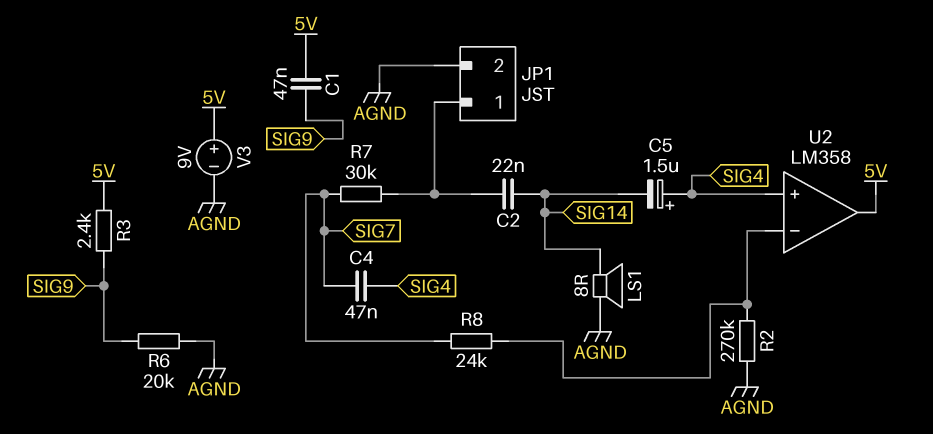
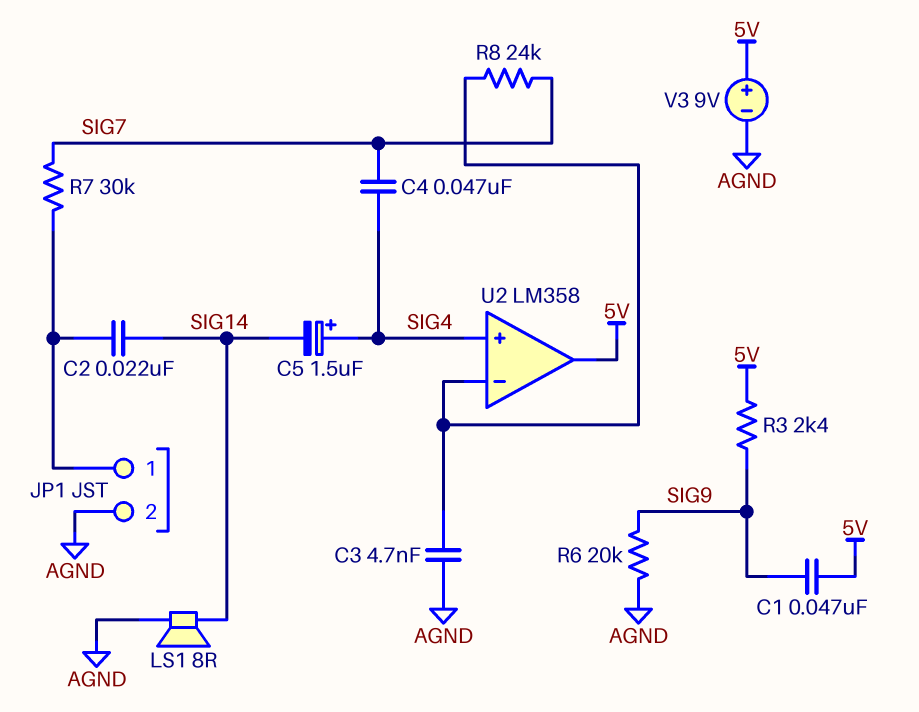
C3: none -> 4.7nF (AGND, U2/in-)
R2: 270k (AGND, U2/in-) -> none

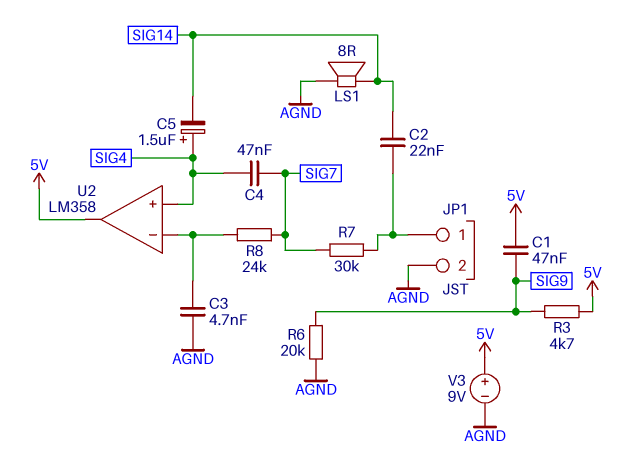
R3: 2.4k (5V, SIG9) -> 4.7k (5V, SIG9)

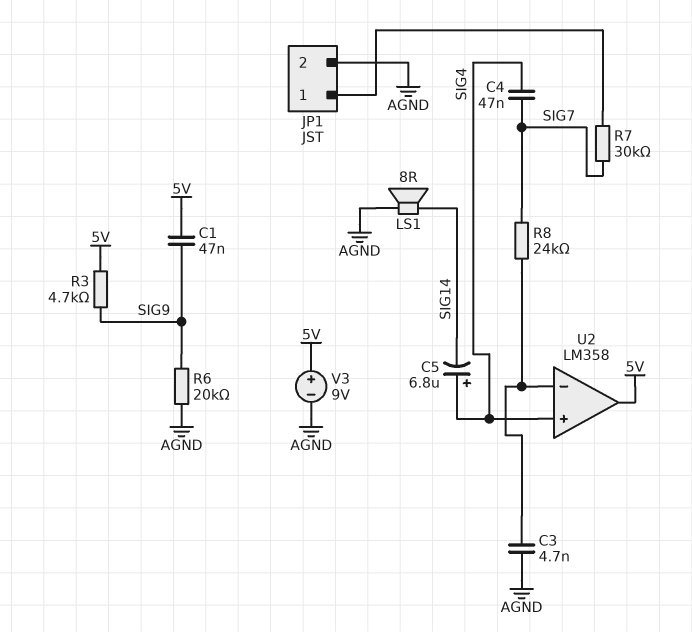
C2: 22nF (JP1/1, SIG14) -> none
C5: 1.5uF (plus SIG4, minus SIG14) -> 6.8uF (plus SIG4, minus SIG14)

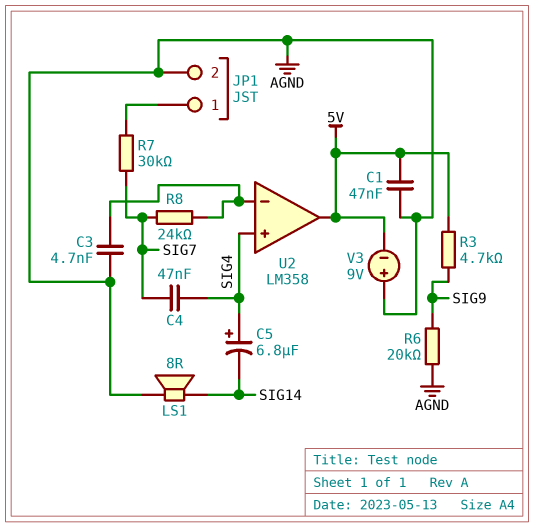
C1: 47nF (5V, SIG9) -> 47nF (5V, AGND)
V3: 9V (plus 5V, minus AGND) -> 9V (plus AGND, minus 5V)

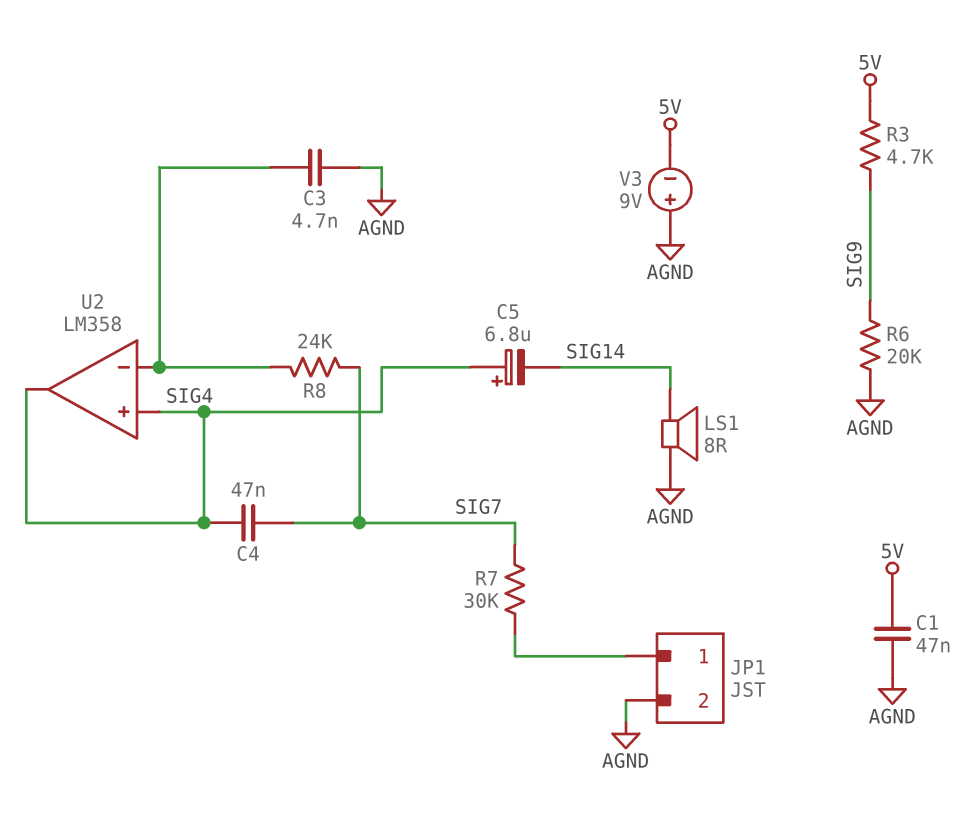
U2 pin out: 5V -> SIG4

